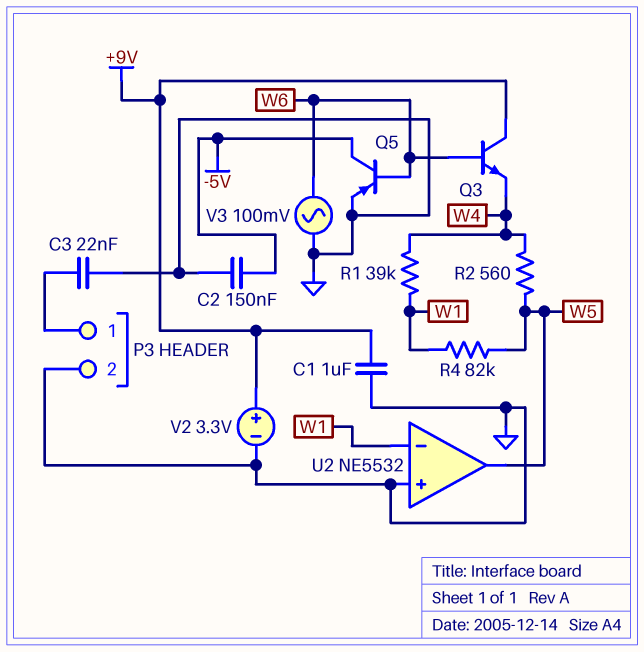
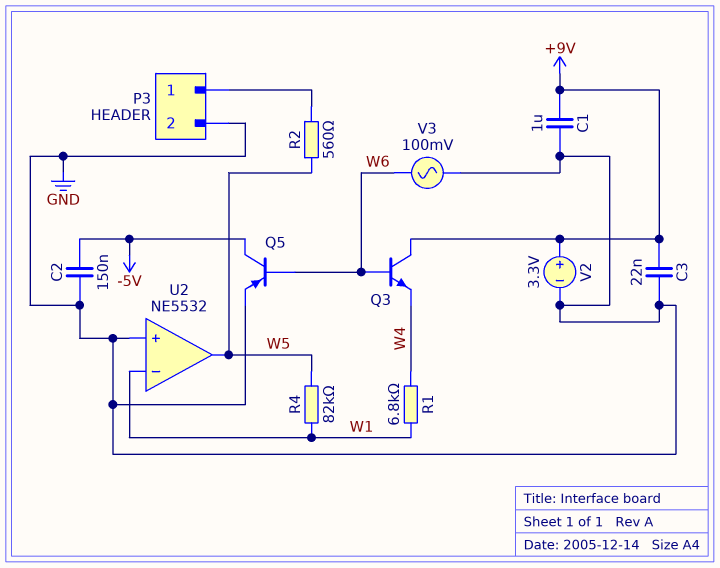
C3: 22nF (GND, P3/1) -> 22nF (+9V, GND)
R1: 39k (W1, W4) -> 6.8k (W1, W4)
R2: 560 (W4, W5) -> 560 (P3/1, W5)

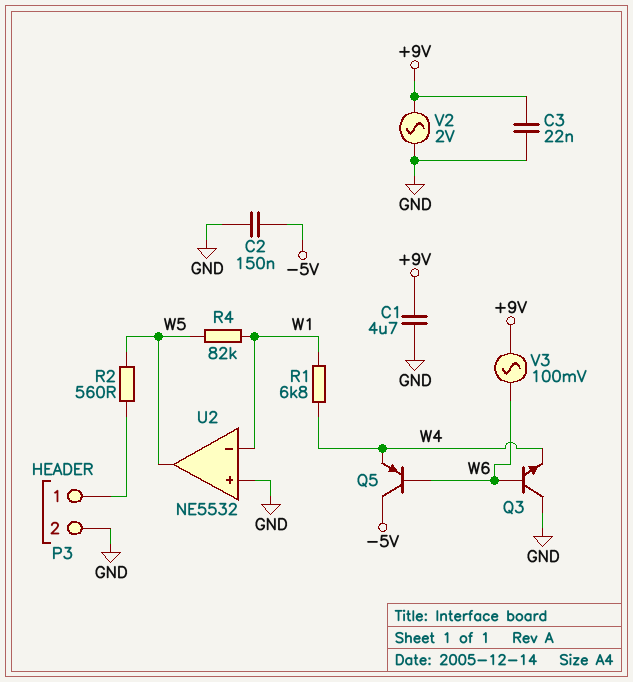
C1: 1uF (+9V, GND) -> 4.7uF (+9V, GND)
Q3: NPN (B W6, C +9V, E W4) -> NPN (B W6, C GND, E W4)
Q5: PNP (B W6, C -5V, E GND) -> PNP (B W6, C -5V, E W4)
V2: 3.3V (plus +9V, minus GND) -> AC 2V (+9V, GND)
V3: AC 100mV (GND, W6) -> AC 100mV (+9V, W6)

